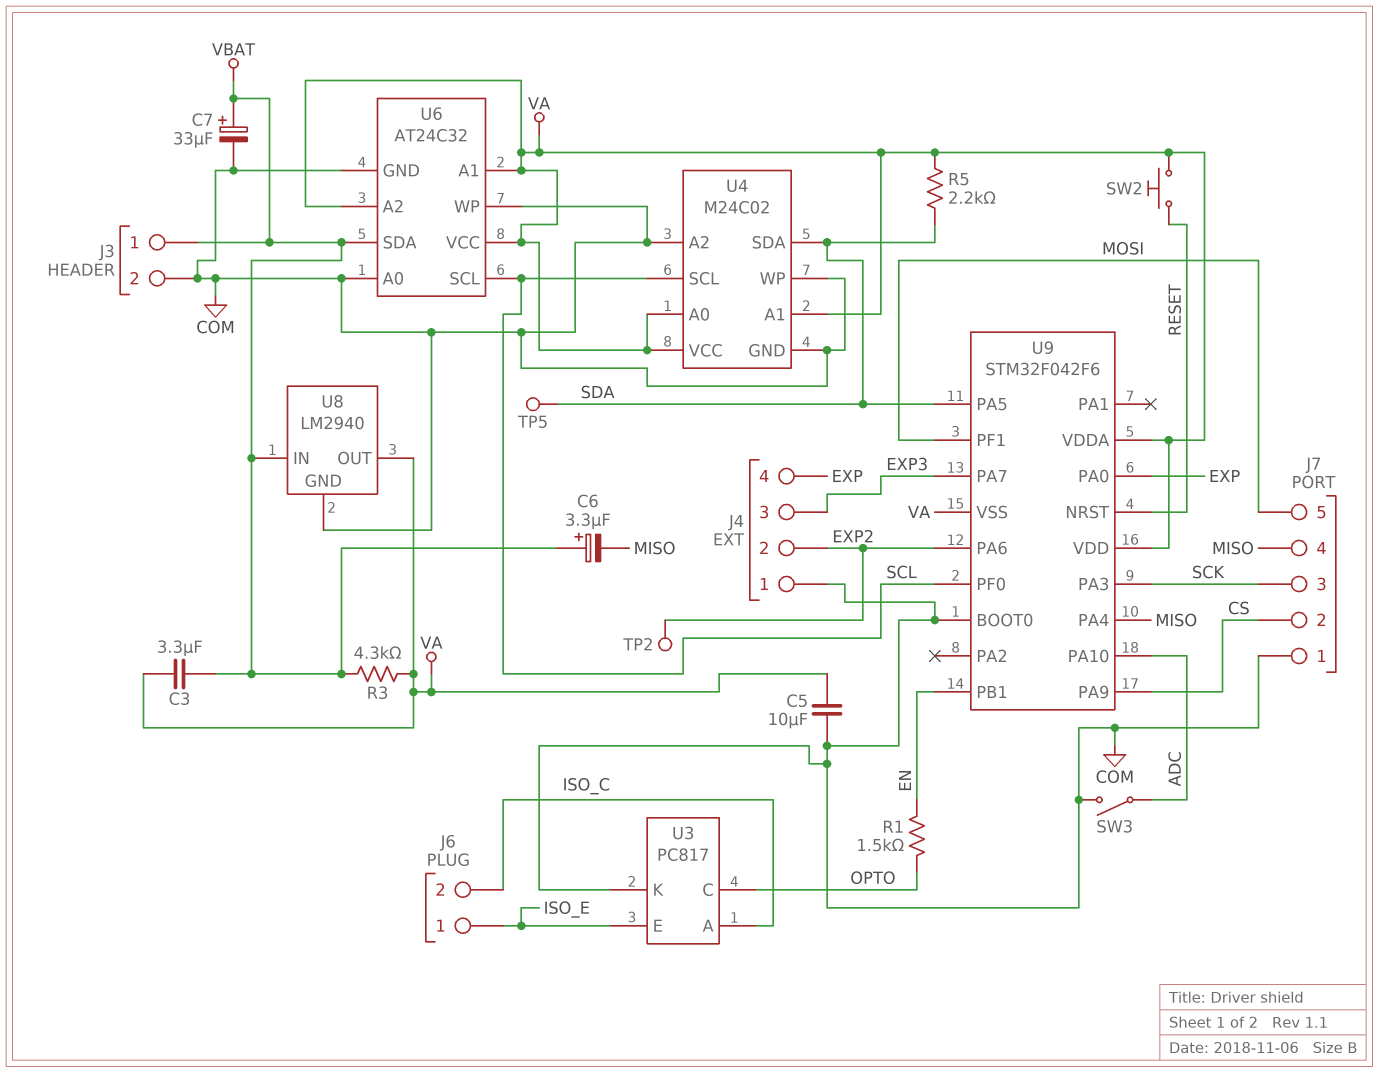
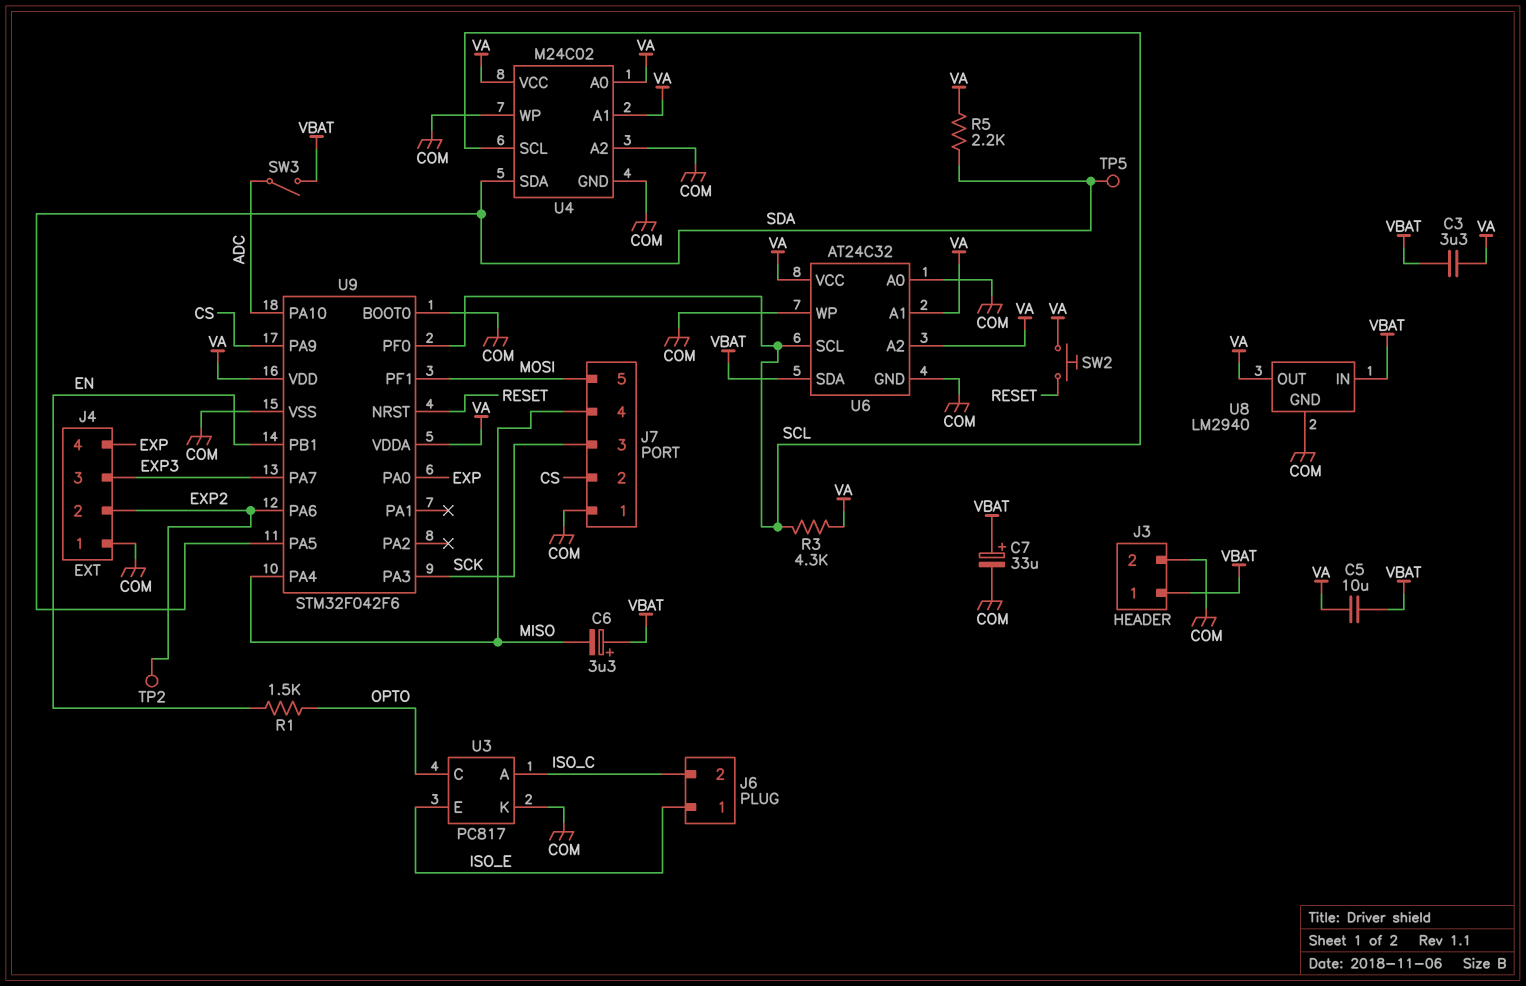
C5: 10uF (COM, VA) -> 10uF (VA, VBAT)
R3: 4.3k (VA, VBAT) -> 4.3k (SCL, VA)
SW3: switch (ADC, COM) -> switch (ADC, VBAT)
U9 pin VSS: VA -> COM

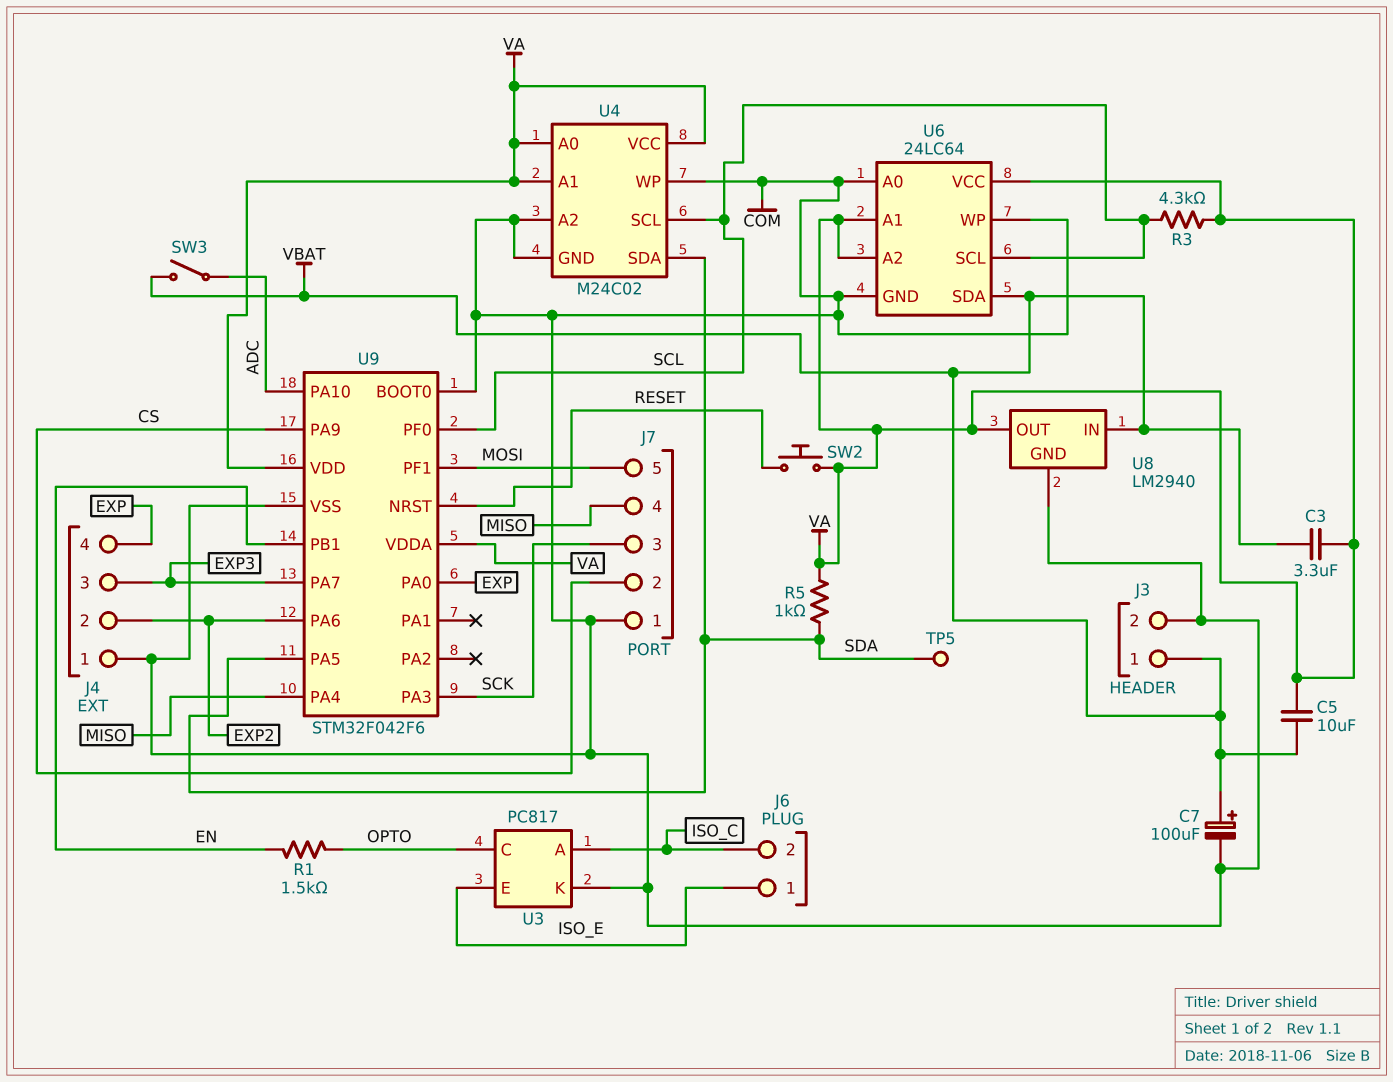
C6: 3.3uF (plus VBAT, minus MISO) -> none
C7: 33uF (plus VBAT, minus COM) -> 100uF (plus VBAT, minus COM)
R5: 2.2k (SDA, VA) -> 1k (SDA, VA)
TP2: test point (EXP2) -> none
U6: AT24C32 -> 24LC64

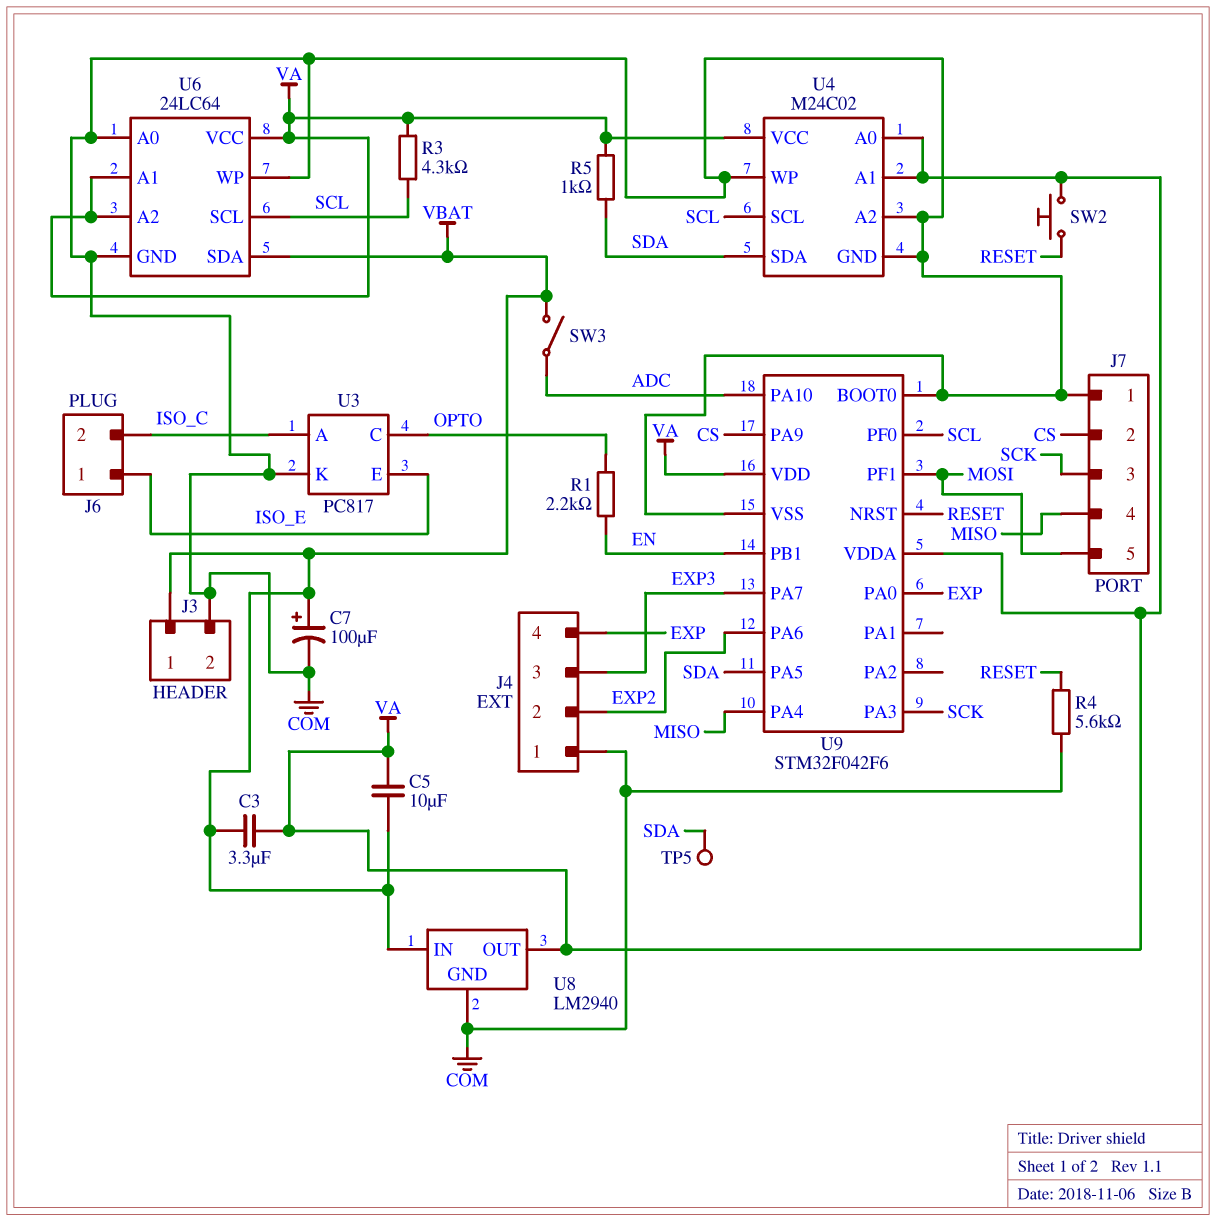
R1: 1.5k (EN, OPTO) -> 2.2k (EN, OPTO)
R4: none -> 5.6k (COM, RESET)

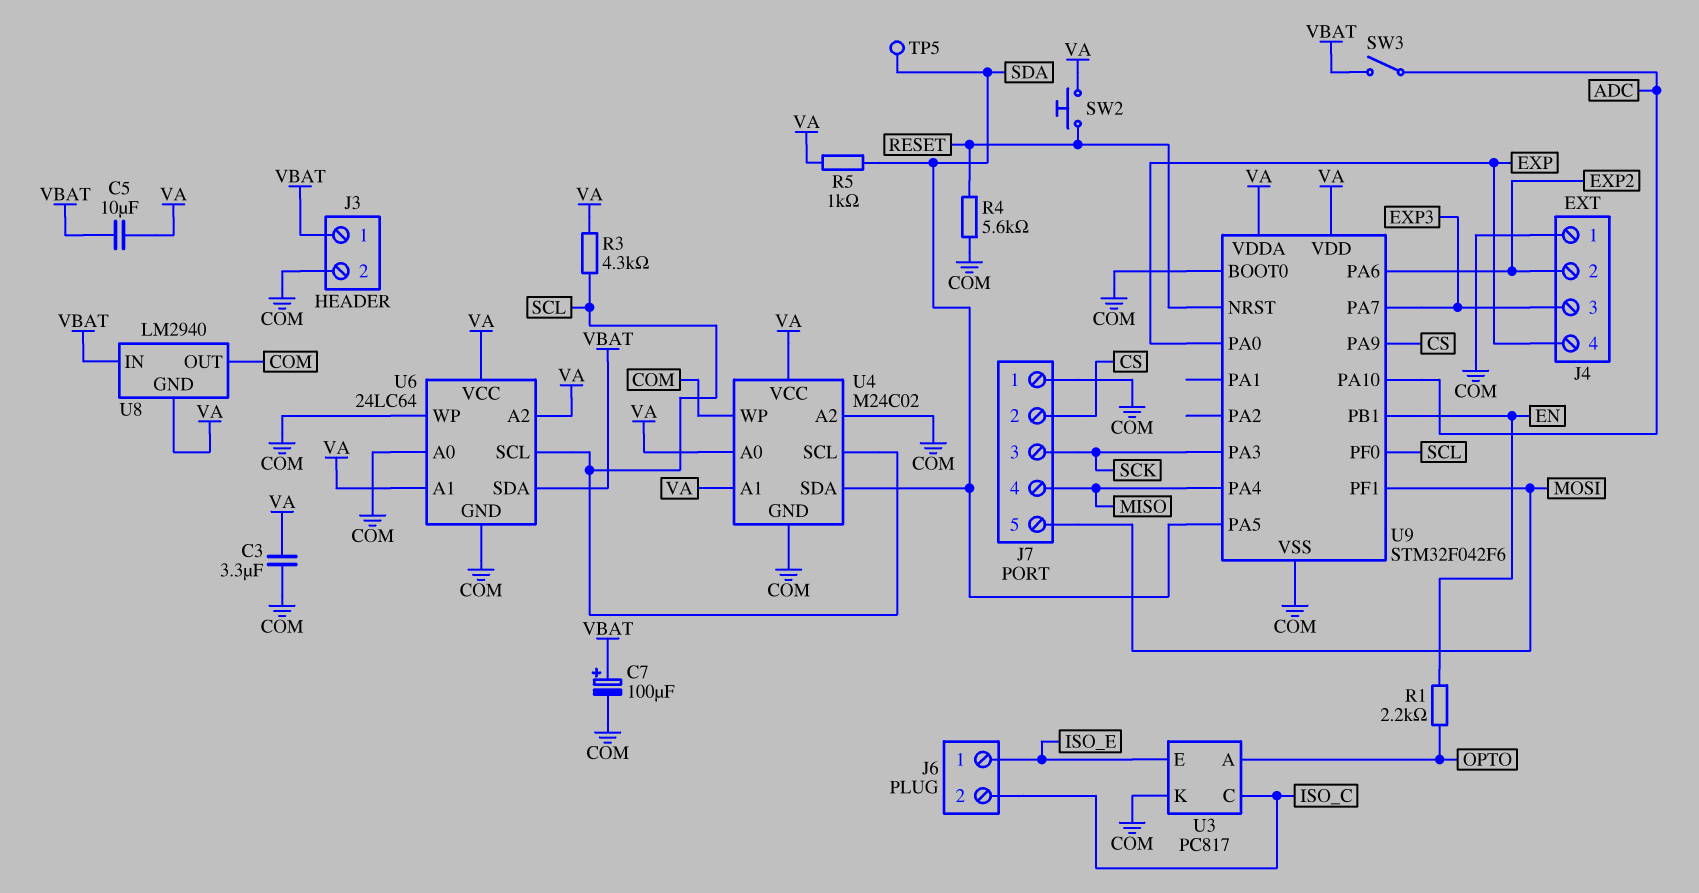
C3: 3.3uF (VA, VBAT) -> 3.3uF (COM, VA)
U3 pin A: ISO_C -> OPTO
U3 pin C: OPTO -> ISO_C
U8 pin GND: COM -> VA
U8 pin OUT: VA -> COM

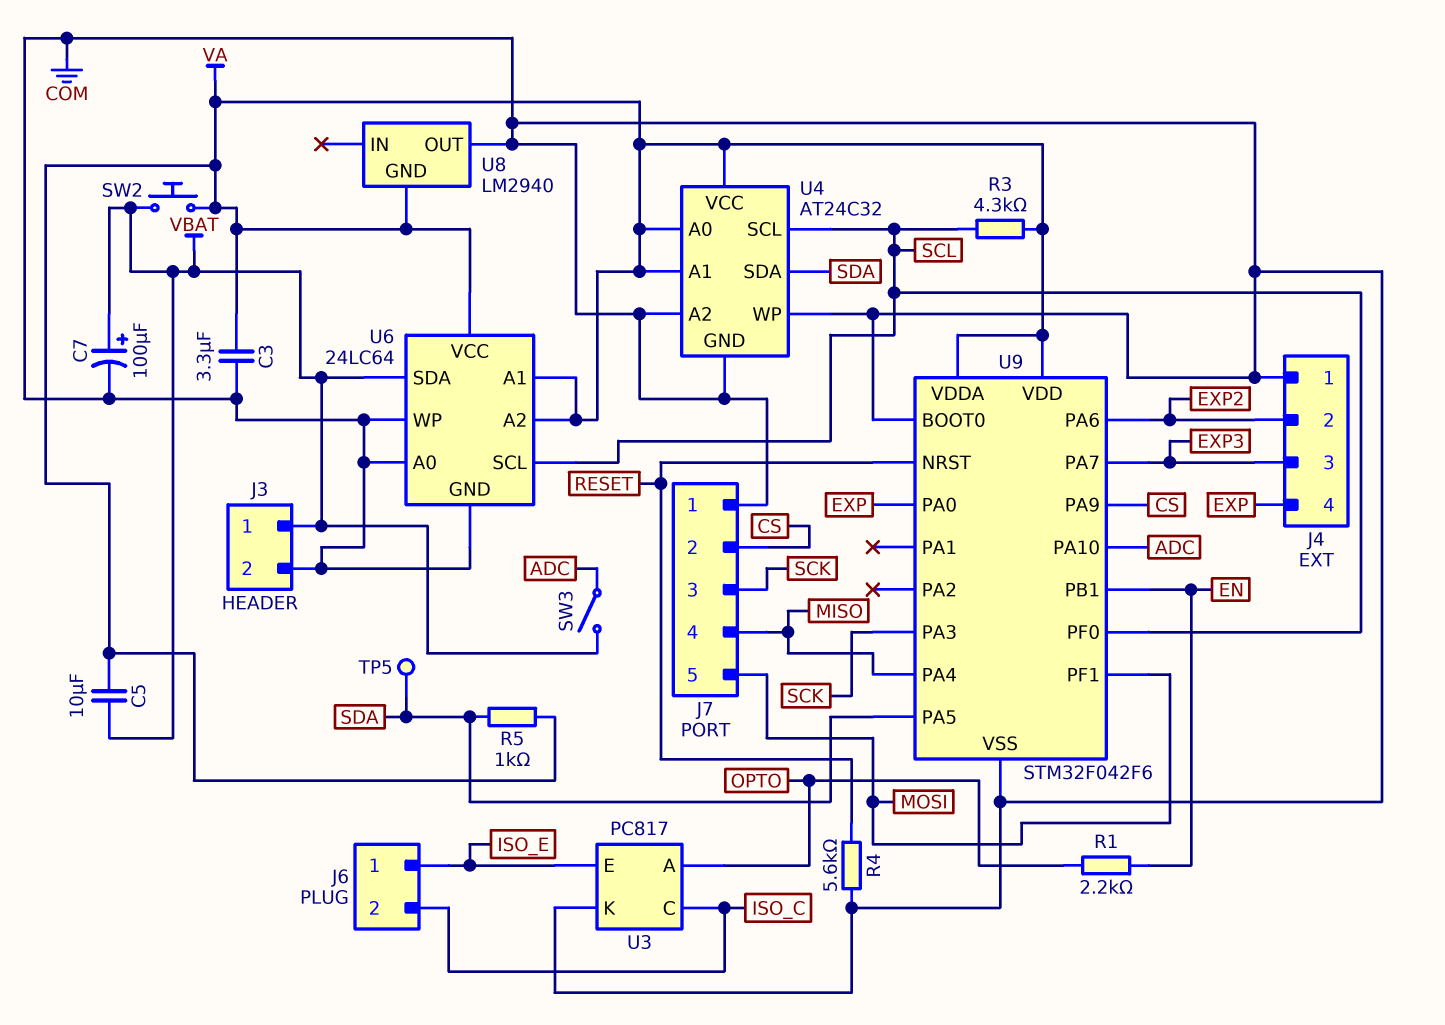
SW2: button (RESET, VA) -> button (VA, VBAT)
U4: M24C02 -> AT24C32
U8 pin IN: VBAT -> none

